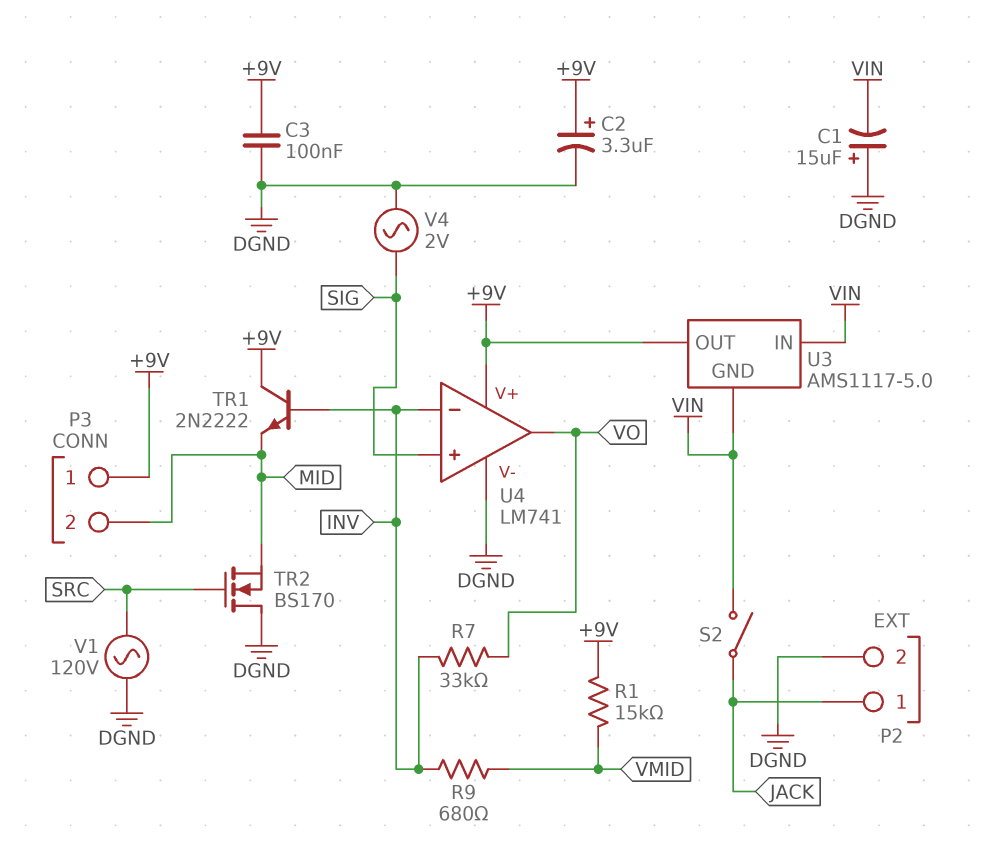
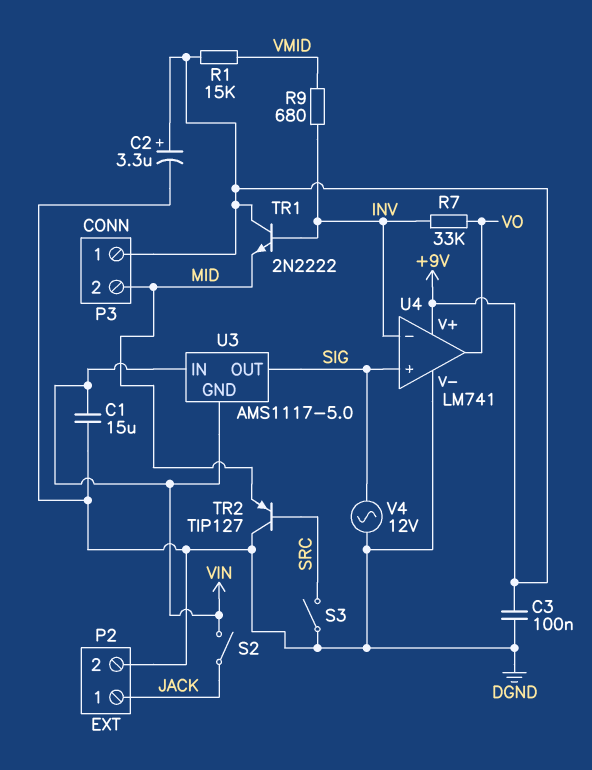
C1: 15uF (plus DGND, minus VIN) -> 15uF (DGND, VIN)
S3: none -> switch (DGND, SRC)
TR2: NMOS BS170 (G SRC, D DGND, S MID) -> PNP TIP127 (B SRC, C DGND, E MID)
U3 pin OUT: +9V -> SIG
V1: AC 120V (DGND, SRC) -> none
V4: AC 2V (DGND, SIG) -> AC 12V (DGND, SIG)

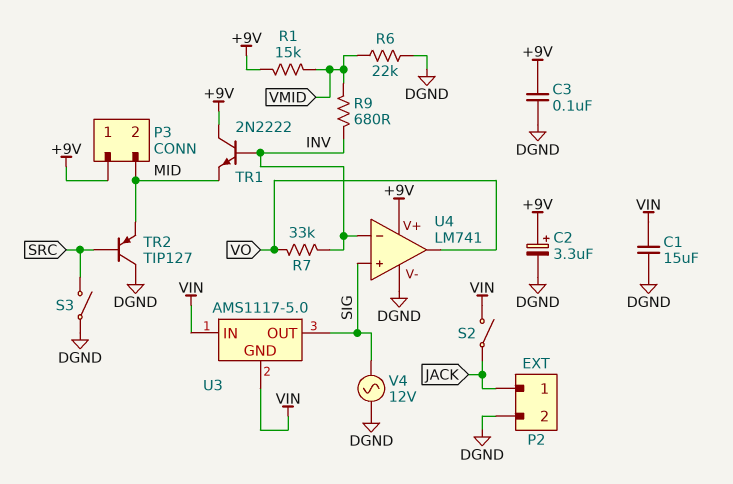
R6: none -> 22k (DGND, VMID)

